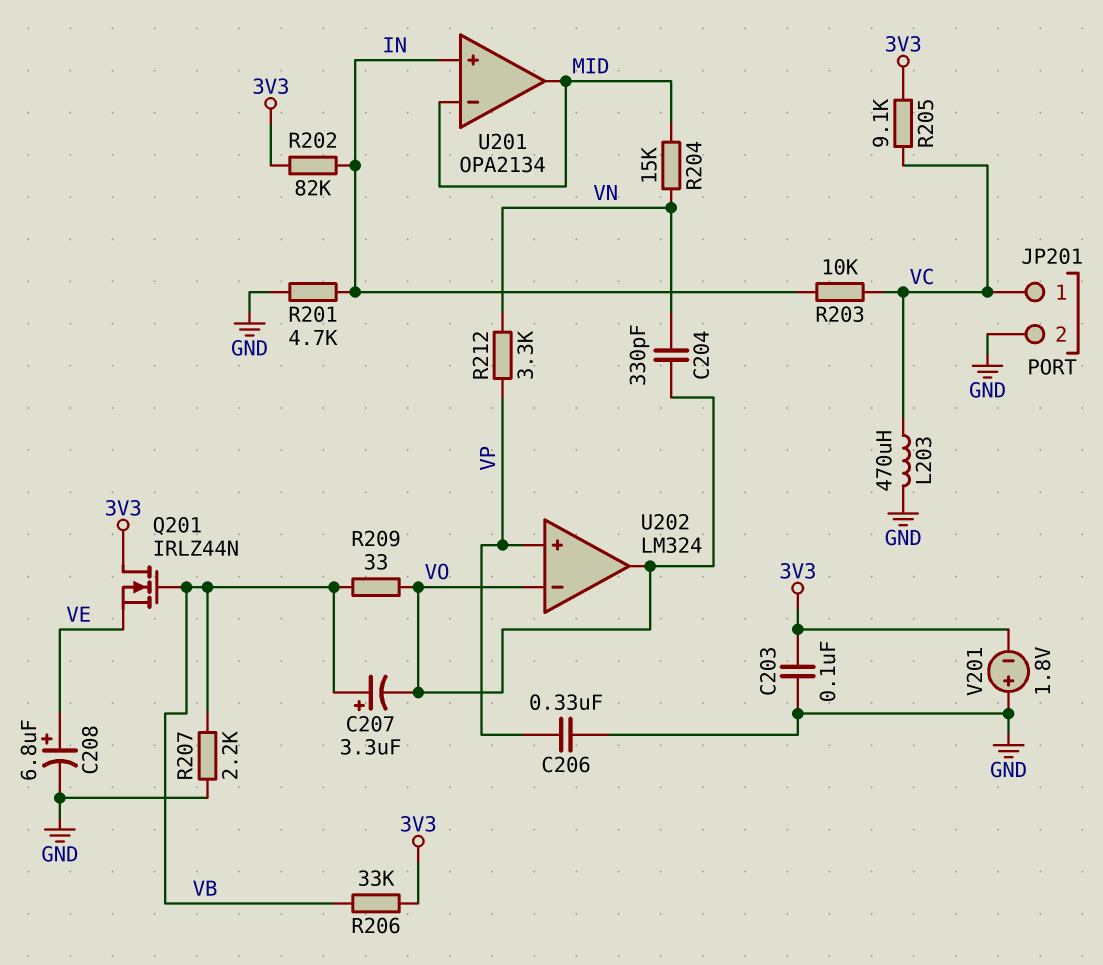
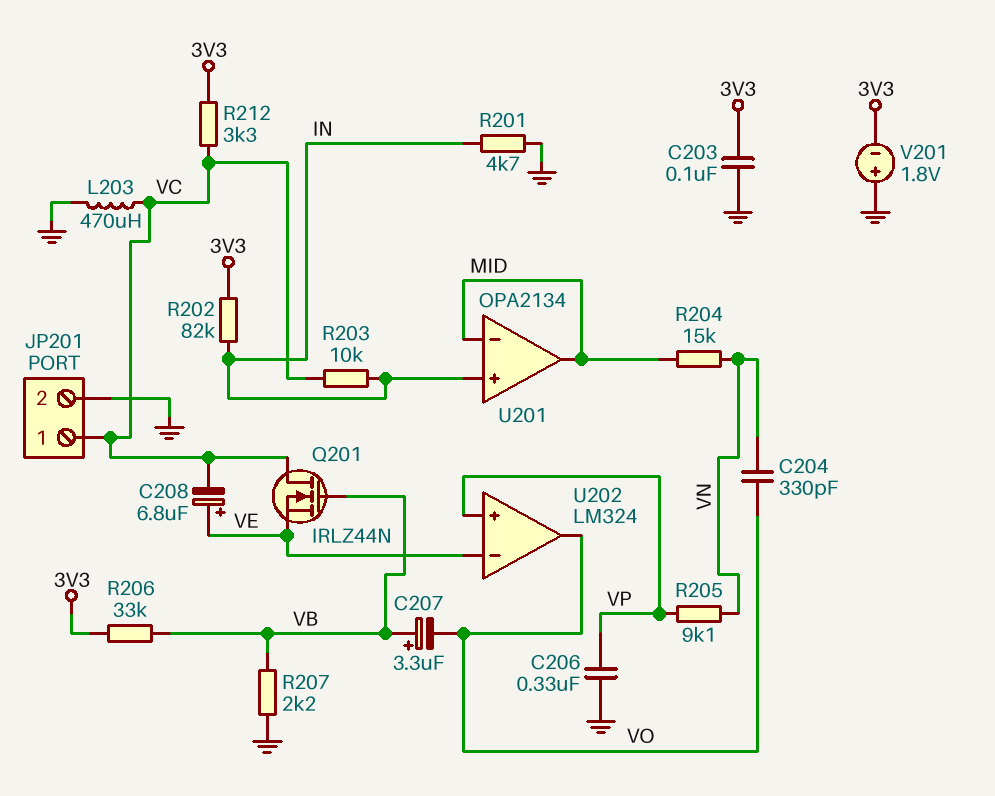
C208: 6.8uF (plus VE, minus GND) -> 6.8uF (plus VE, minus VC)
Q201: NMOS IRLZ44N (G VB, D 3V3, S VE) -> NMOS IRLZ44N (G VB, D VC, S VE)
R205: 9.1k (3V3, VC) -> 9.1k (VN, VP)
R209: 33 (VB, VO) -> none
R212: 3.3k (VN, VP) -> 3.3k (3V3, VC)
U202 pin in-: VO -> VE

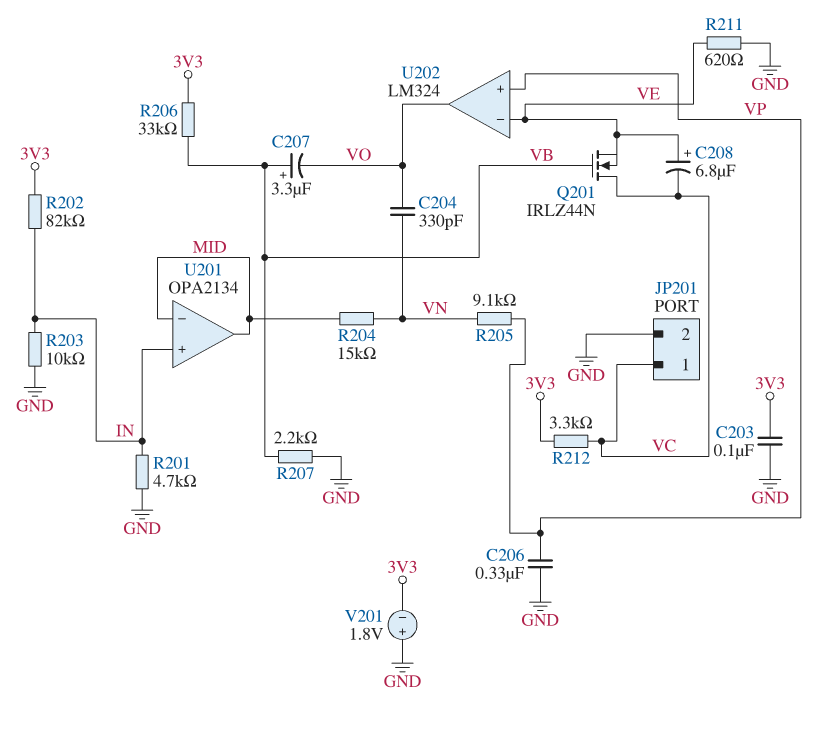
L203: 470uH (GND, VC) -> none
R203: 10k (IN, VC) -> 10k (GND, IN)
R211: none -> 620 (GND, VE)

